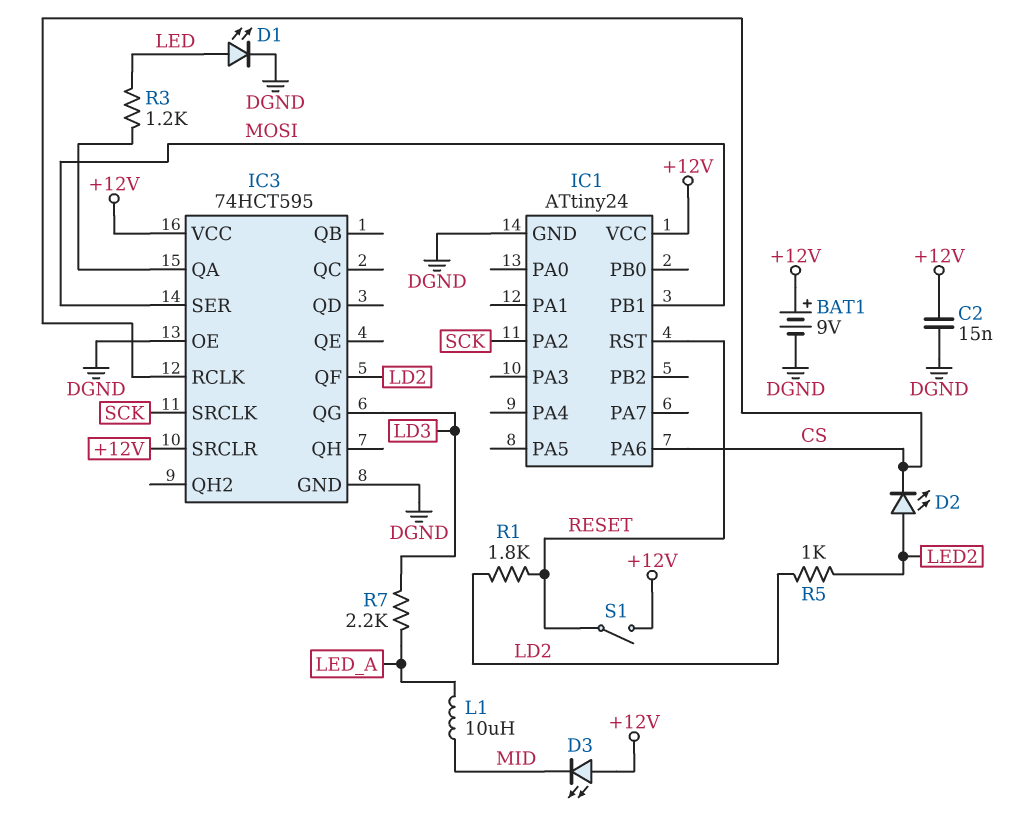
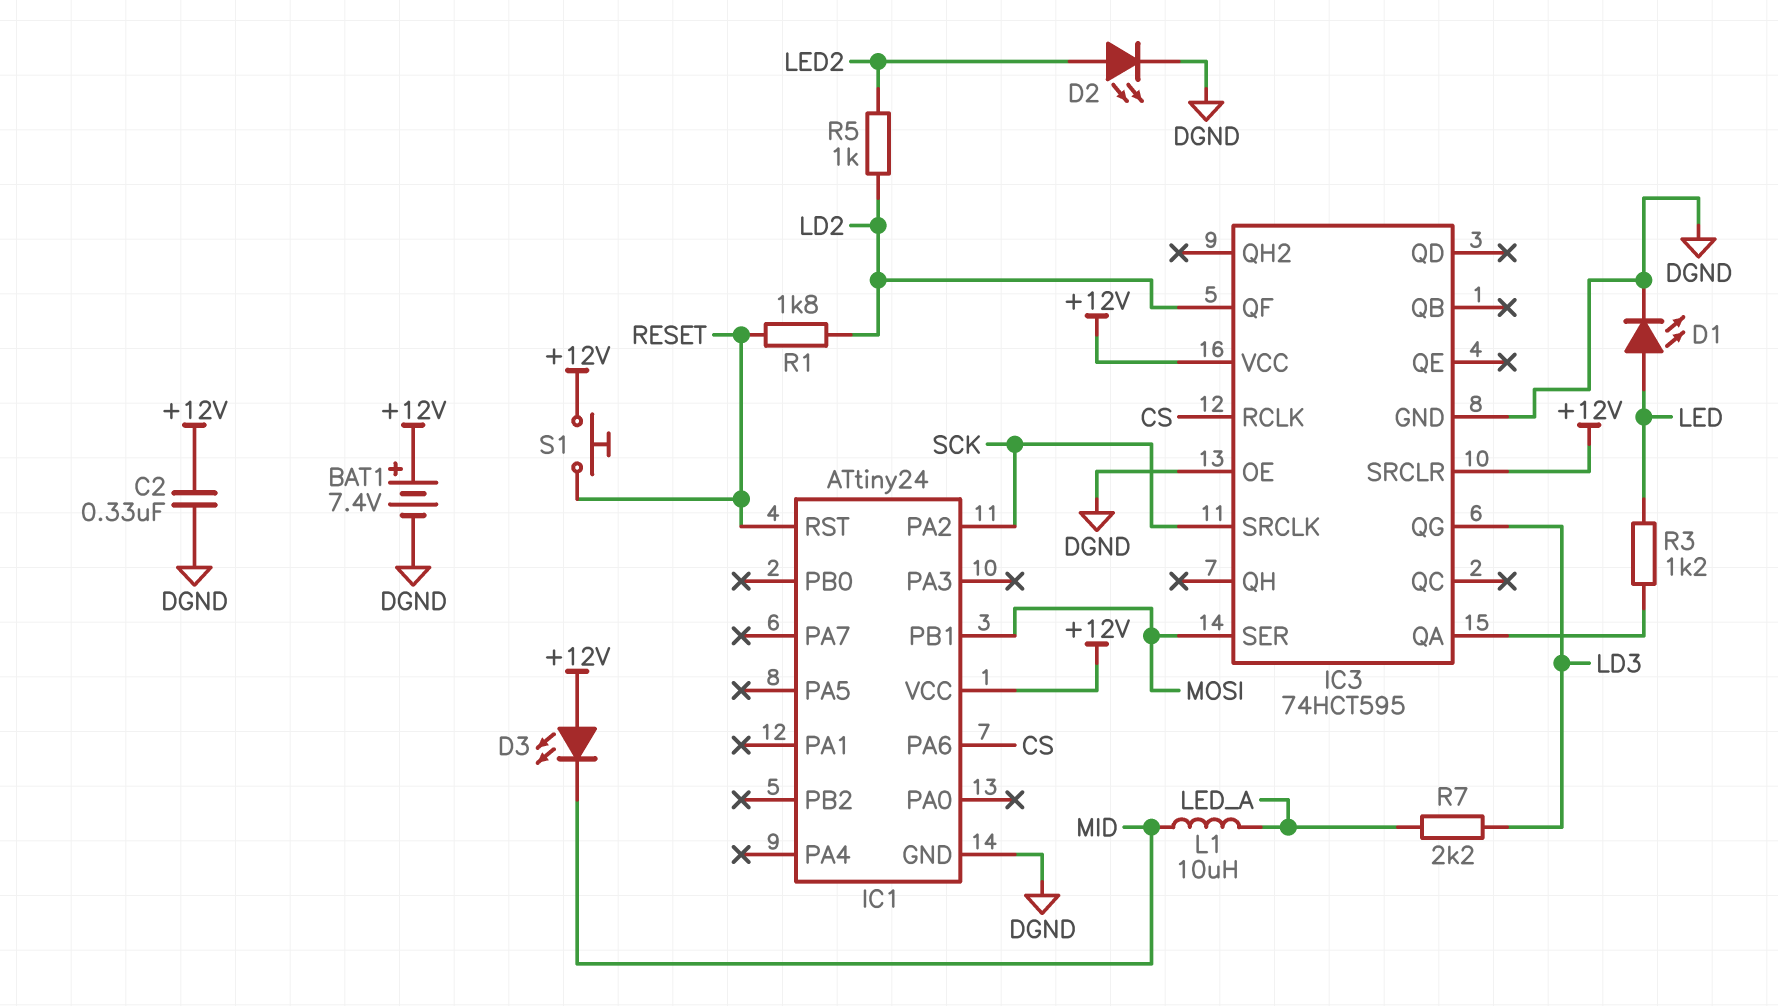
BAT1: 9V (plus +12V, minus DGND) -> 7.4V (plus +12V, minus DGND)
C2: 15nF (+12V, DGND) -> 330nF (+12V, DGND)
D2: LED (A LED2, K CS) -> LED (A LED2, K DGND)
S1: switch (+12V, RESET) -> button (+12V, RESET)

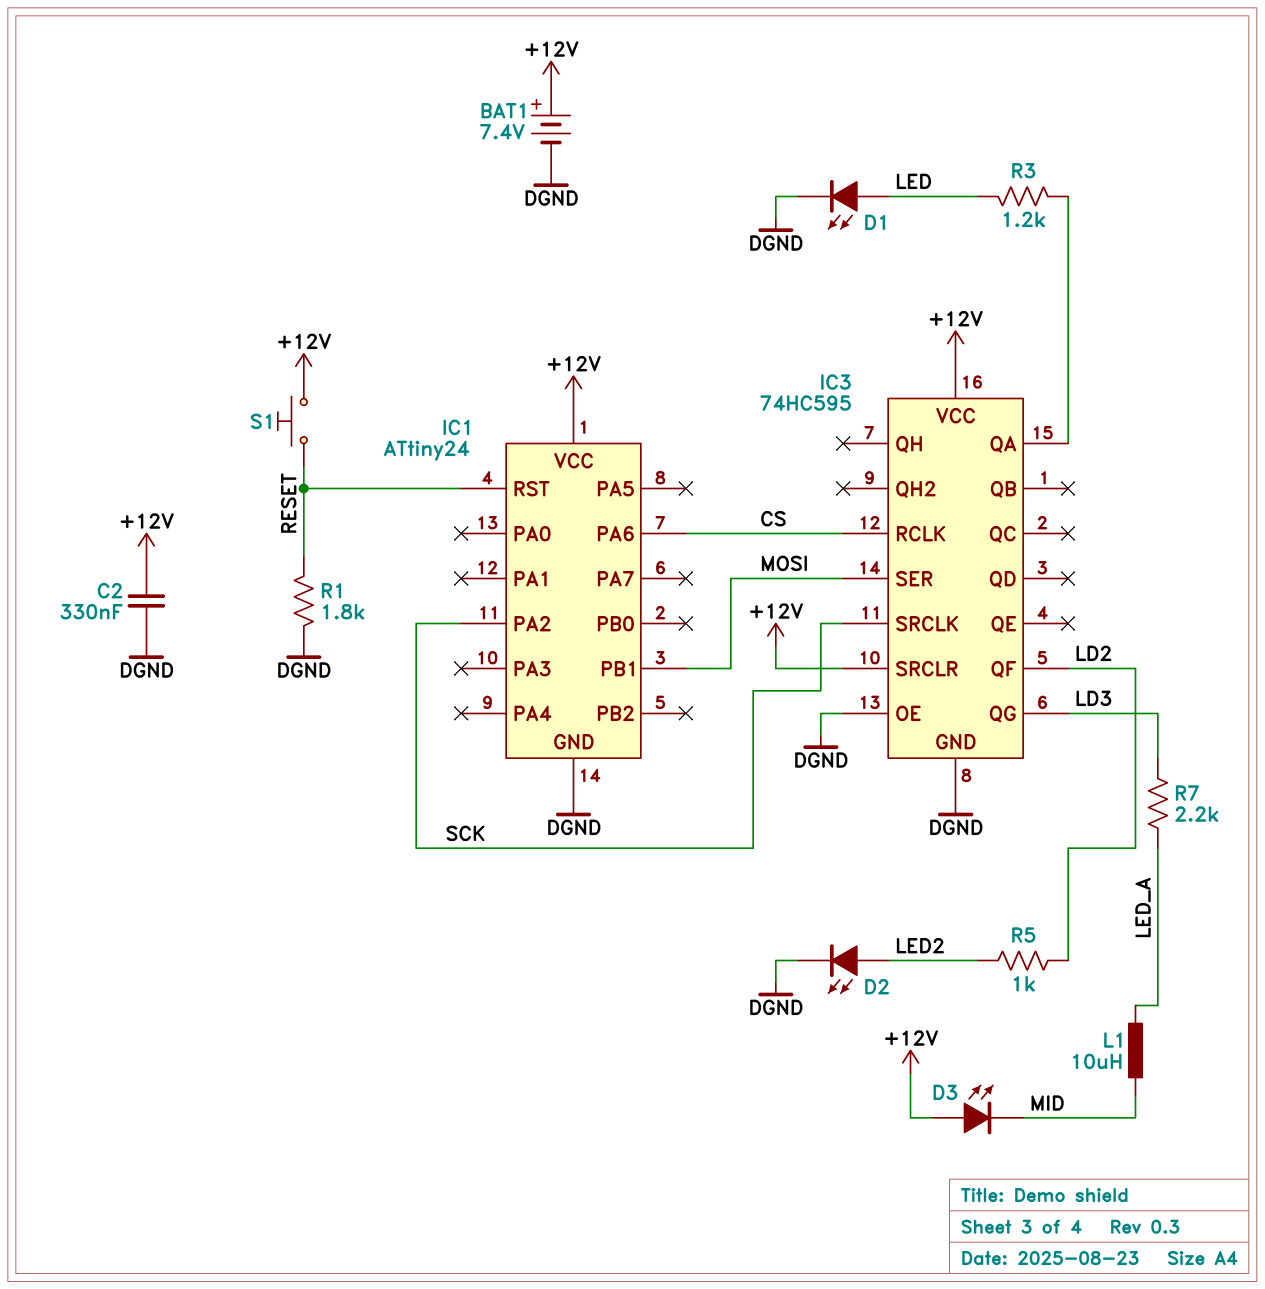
IC3: 74HCT595 -> 74HC595
R1: 1.8k (LD2, RESET) -> 1.8k (DGND, RESET)

